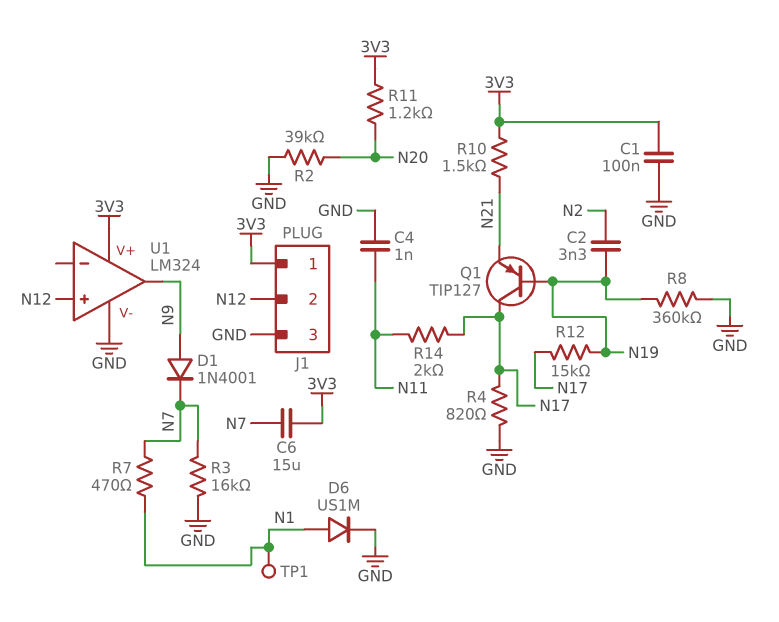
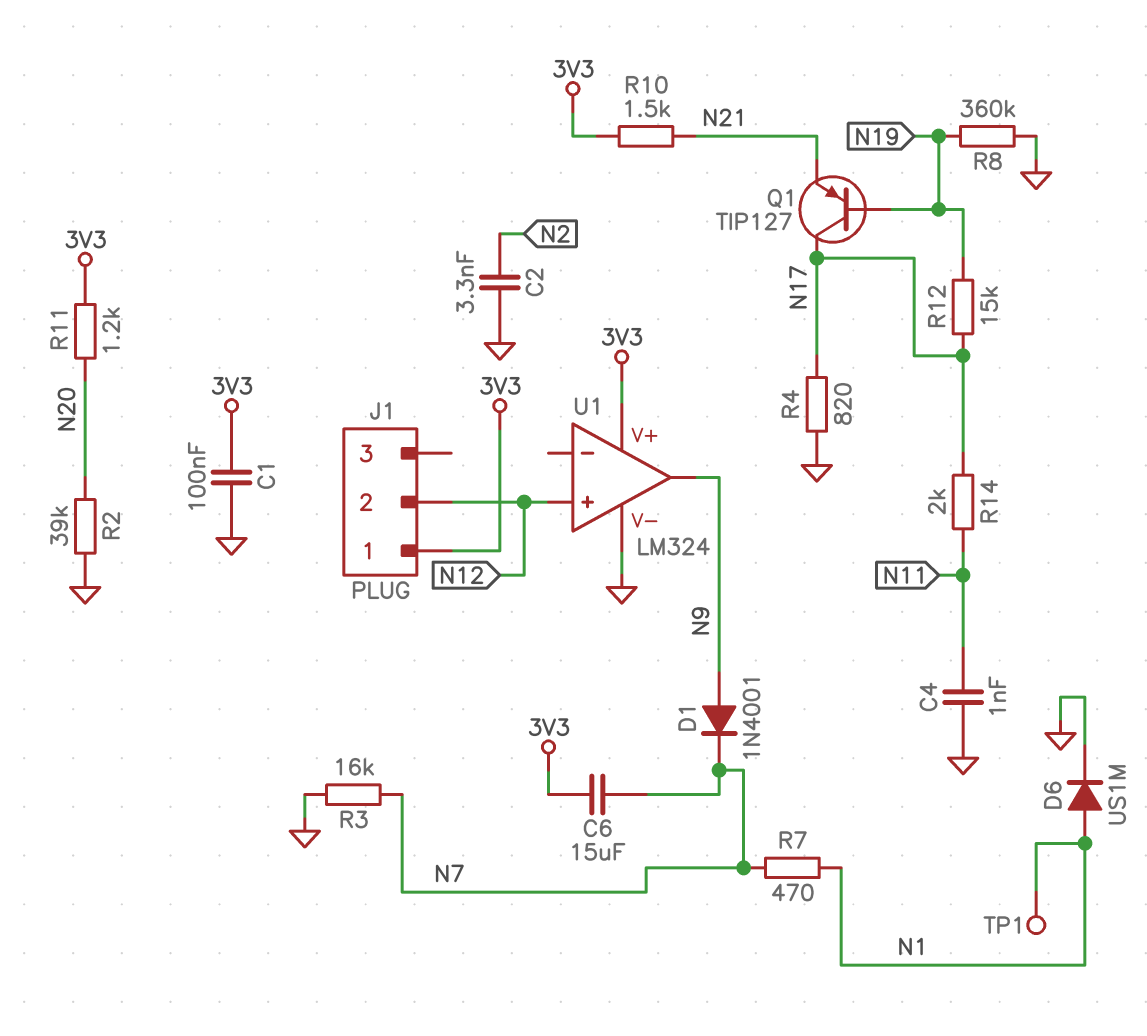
C2: 3.3nF (N2, N19) -> 3.3nF (GND, N2)
J1 pin 3: GND -> none

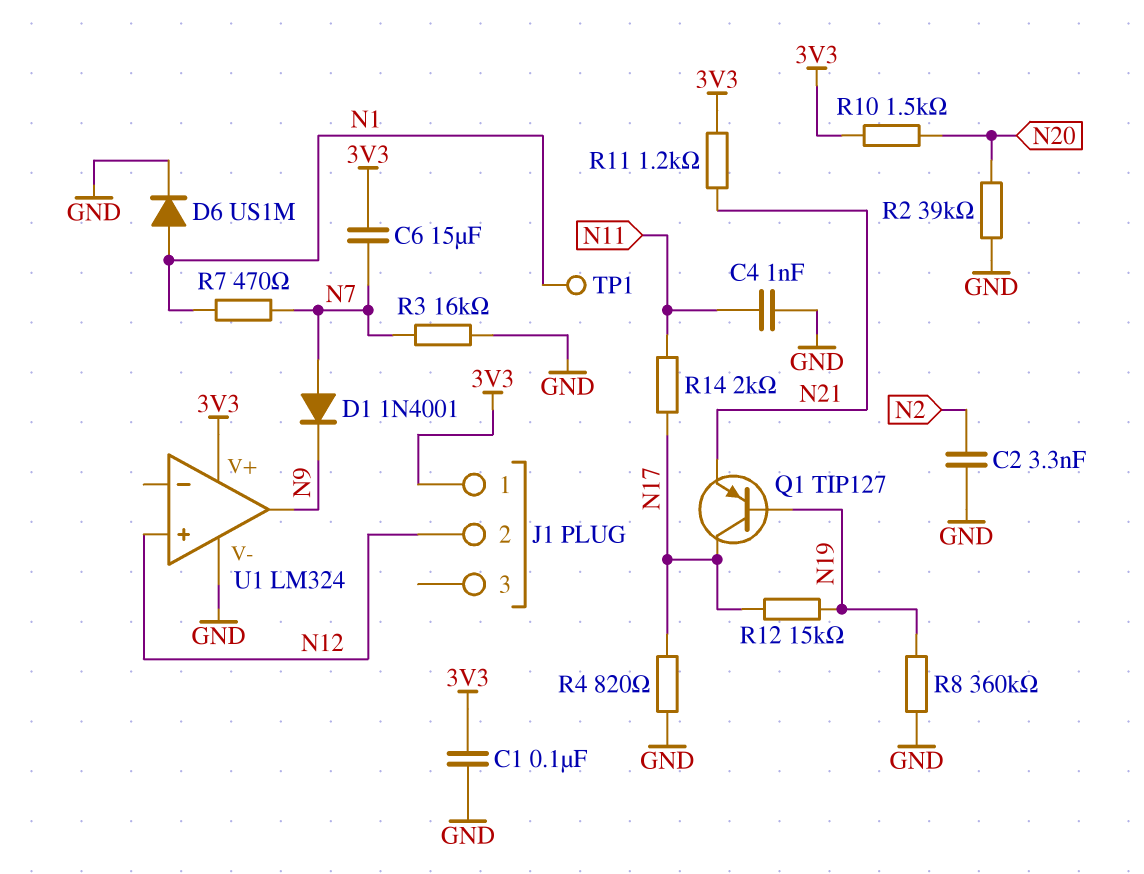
D1: diode 1N4001 (A N9, K N7) -> diode 1N4001 (A N7, K N9)
R10: 1.5k (3V3, N21) -> 1.5k (3V3, N20)
R11: 1.2k (3V3, N20) -> 1.2k (3V3, N21)

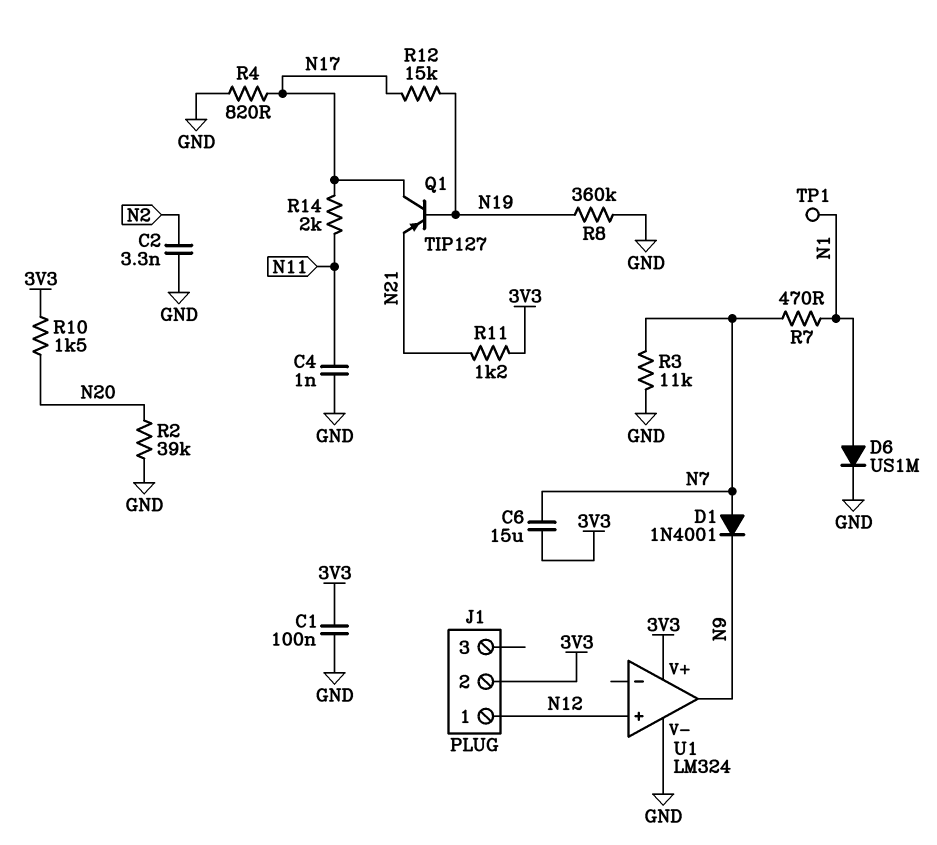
J1 pin 1: 3V3 -> N12
J1 pin 2: N12 -> 3V3
R3: 16k (GND, N7) -> 11k (GND, N7)

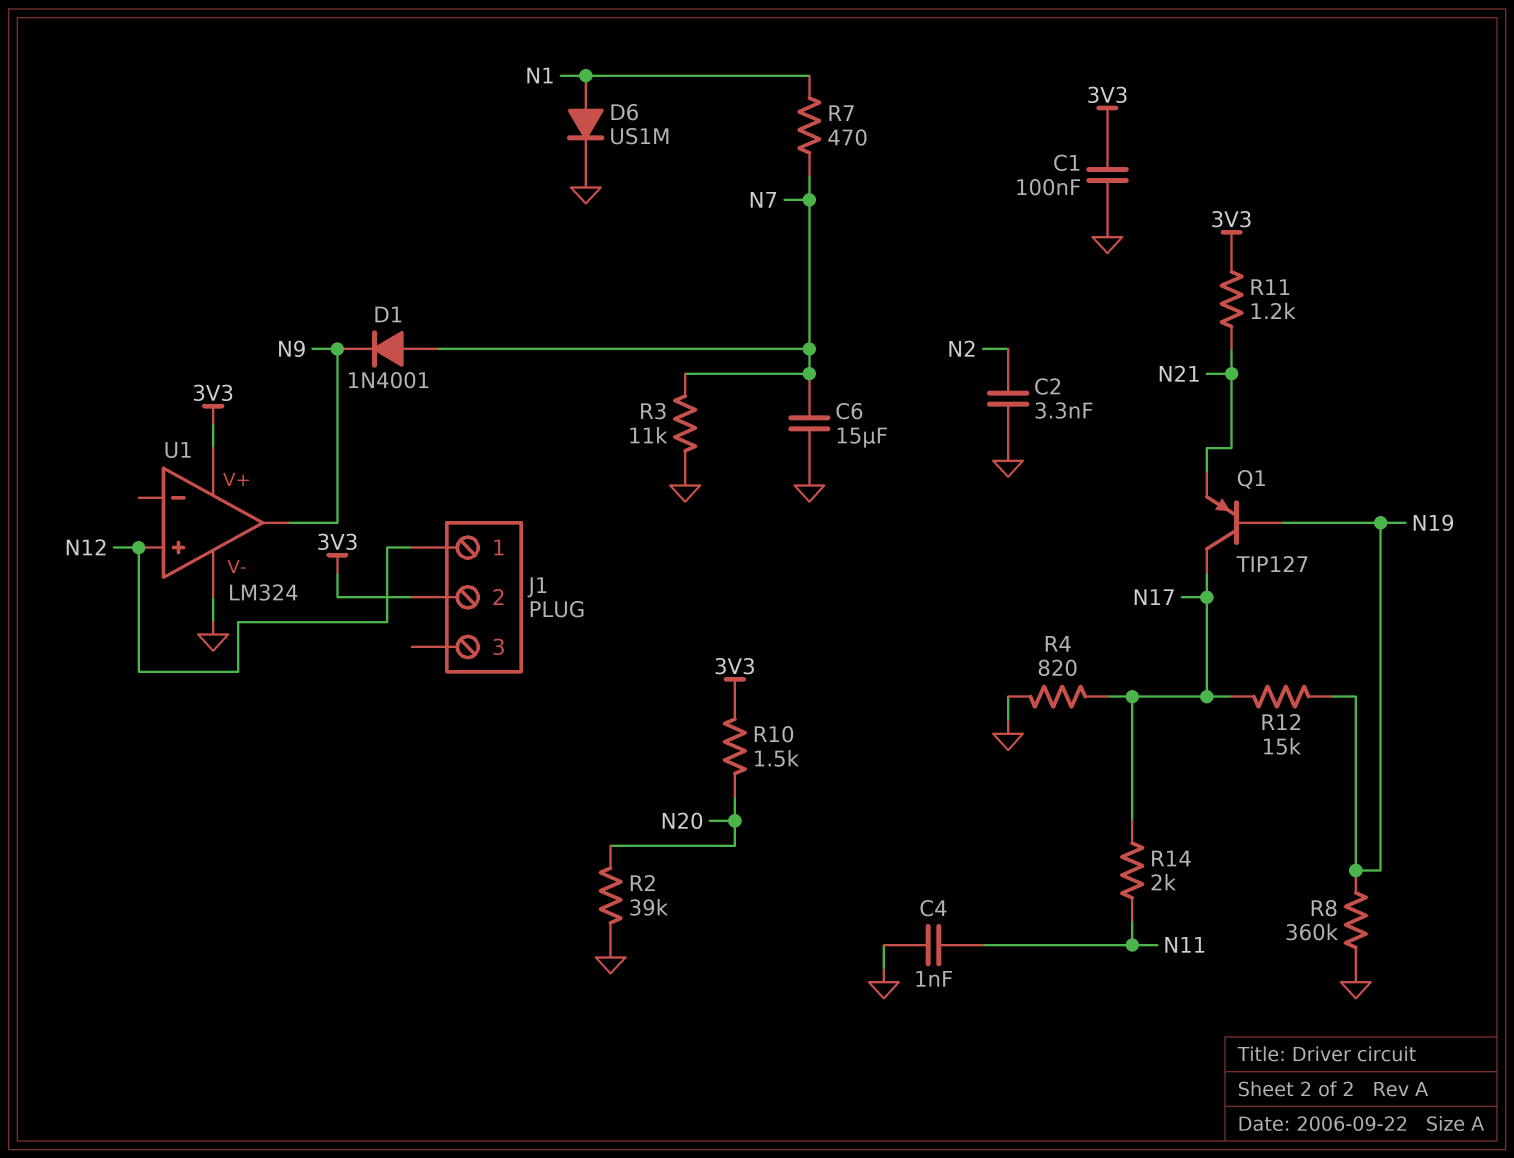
C6: 15uF (3V3, N7) -> 15uF (GND, N7)
TP1: test point (N1) -> none

